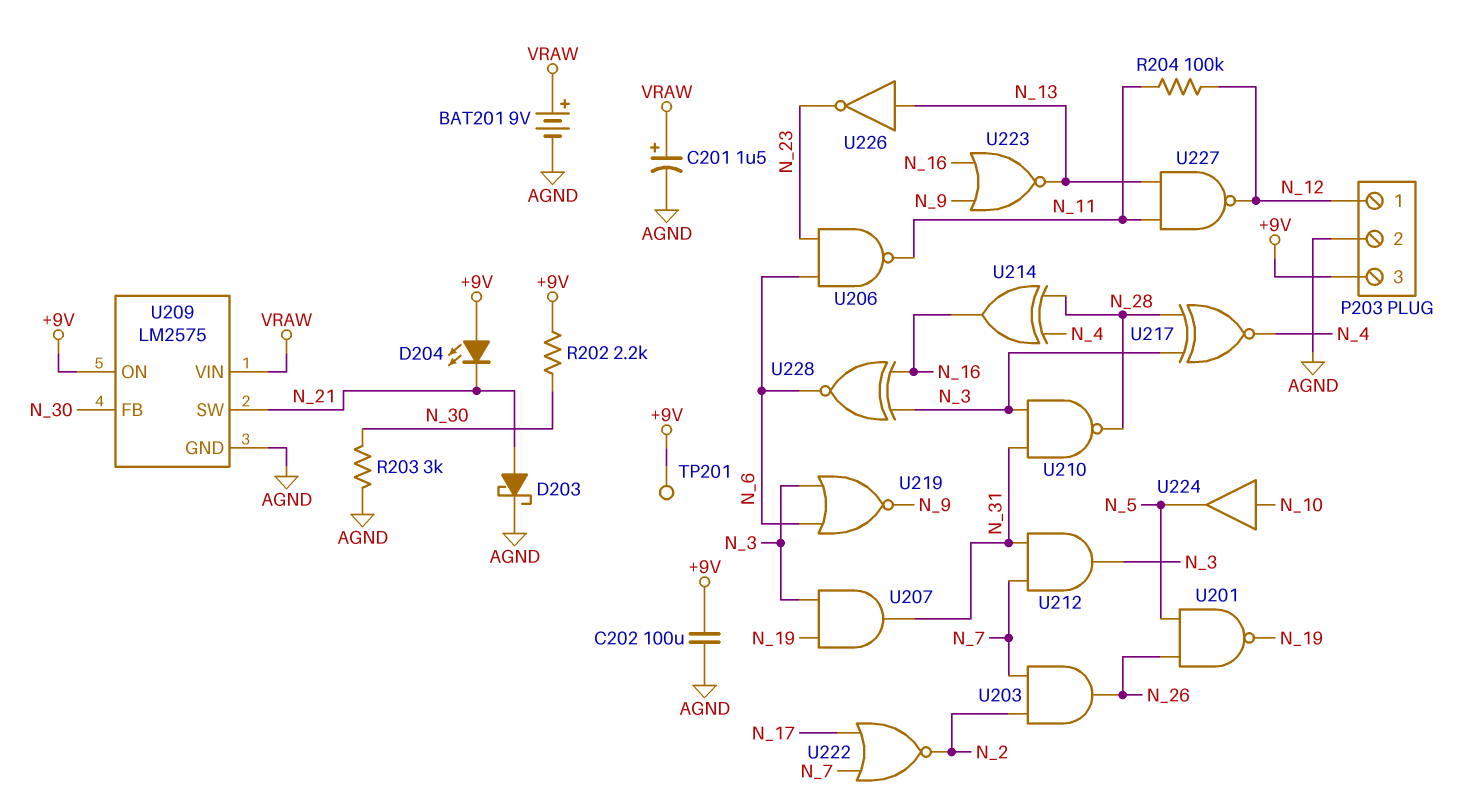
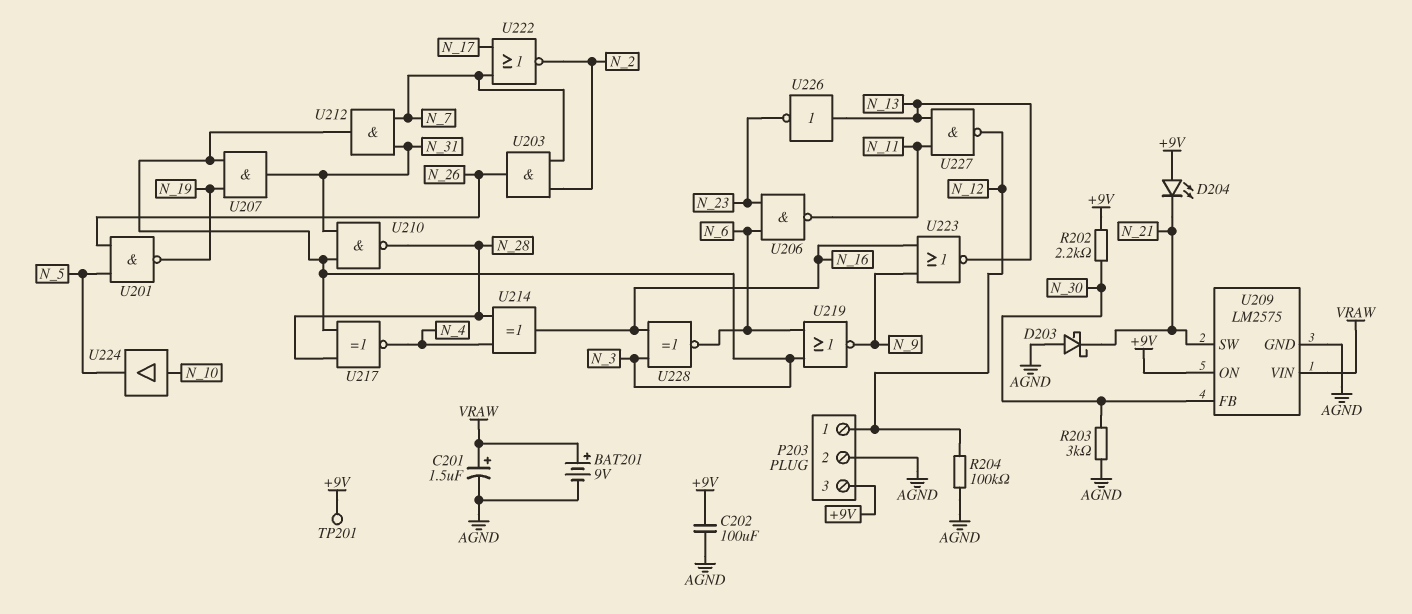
D203: schottky (A N_21, K AGND) -> schottky (A AGND, K N_21)
R204: 100k (N_11, N_12) -> 100k (AGND, N_12)

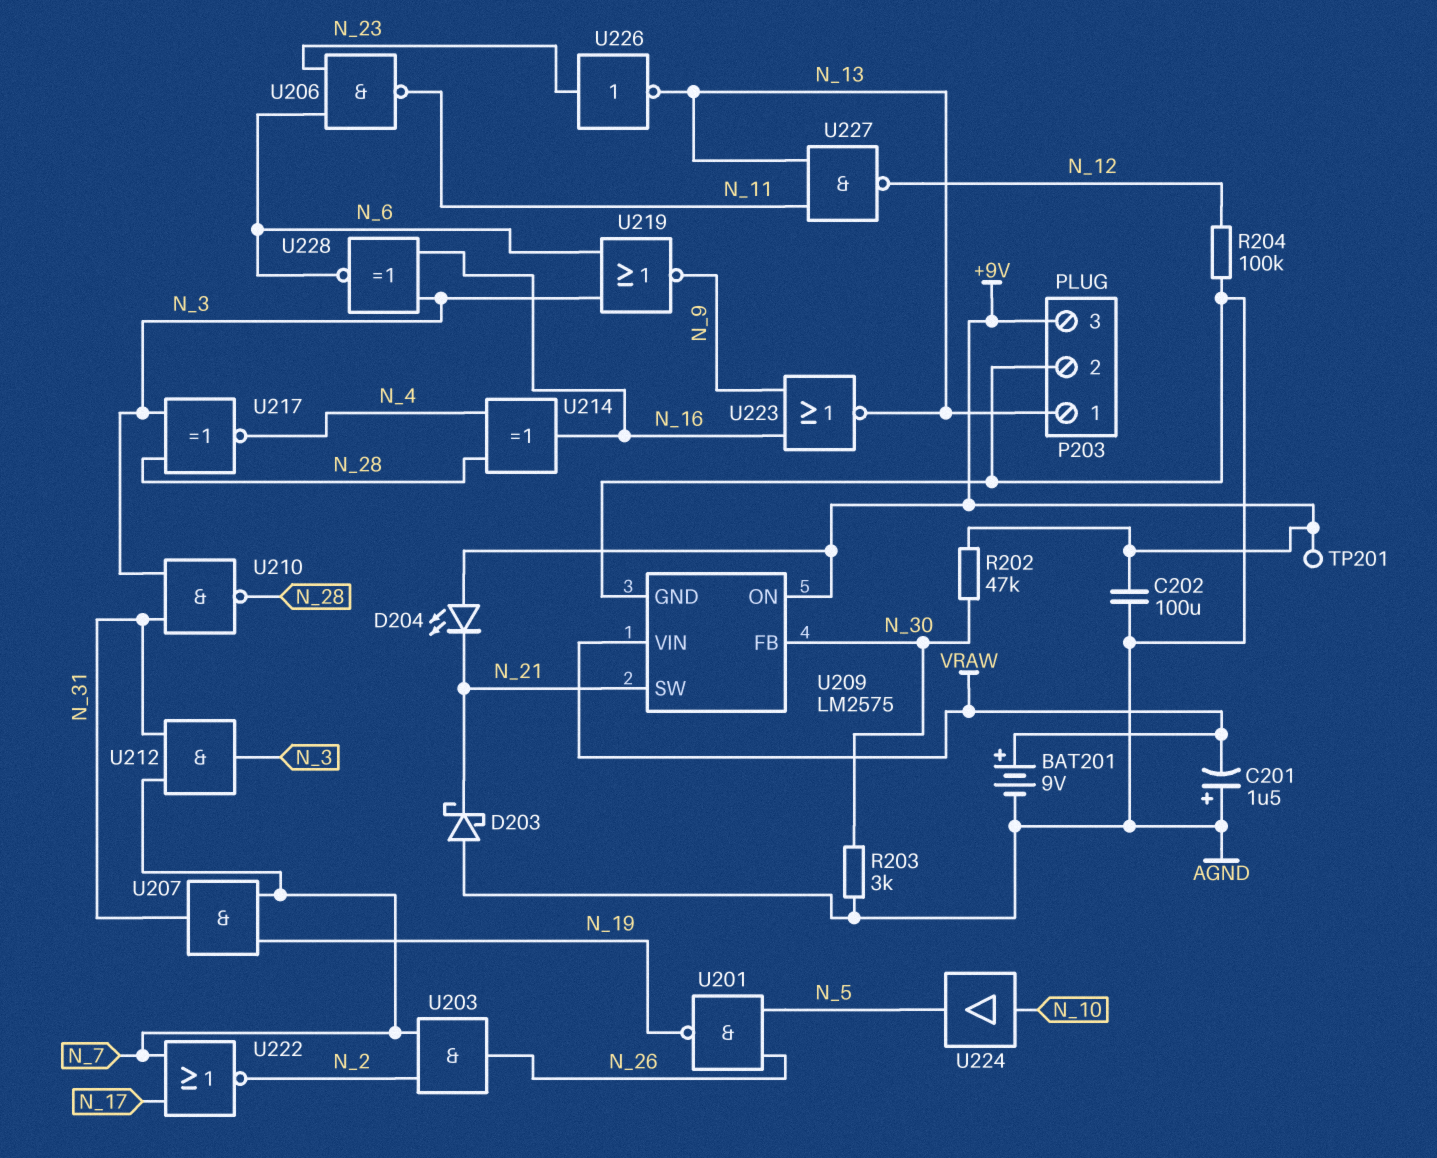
C201: 1.5uF (plus VRAW, minus AGND) -> 1.5uF (plus AGND, minus VRAW)
P203 pin 1: N_12 -> N_13
R202: 2.2k (+9V, N_30) -> 47k (+9V, N_30)
U207: AND (in N_3, in N_19, out N_31) -> AND (in N_7, in N_19, out N_31)
U226: NOT (in N_13, out N_23) -> NOT (in N_23, out N_13)

